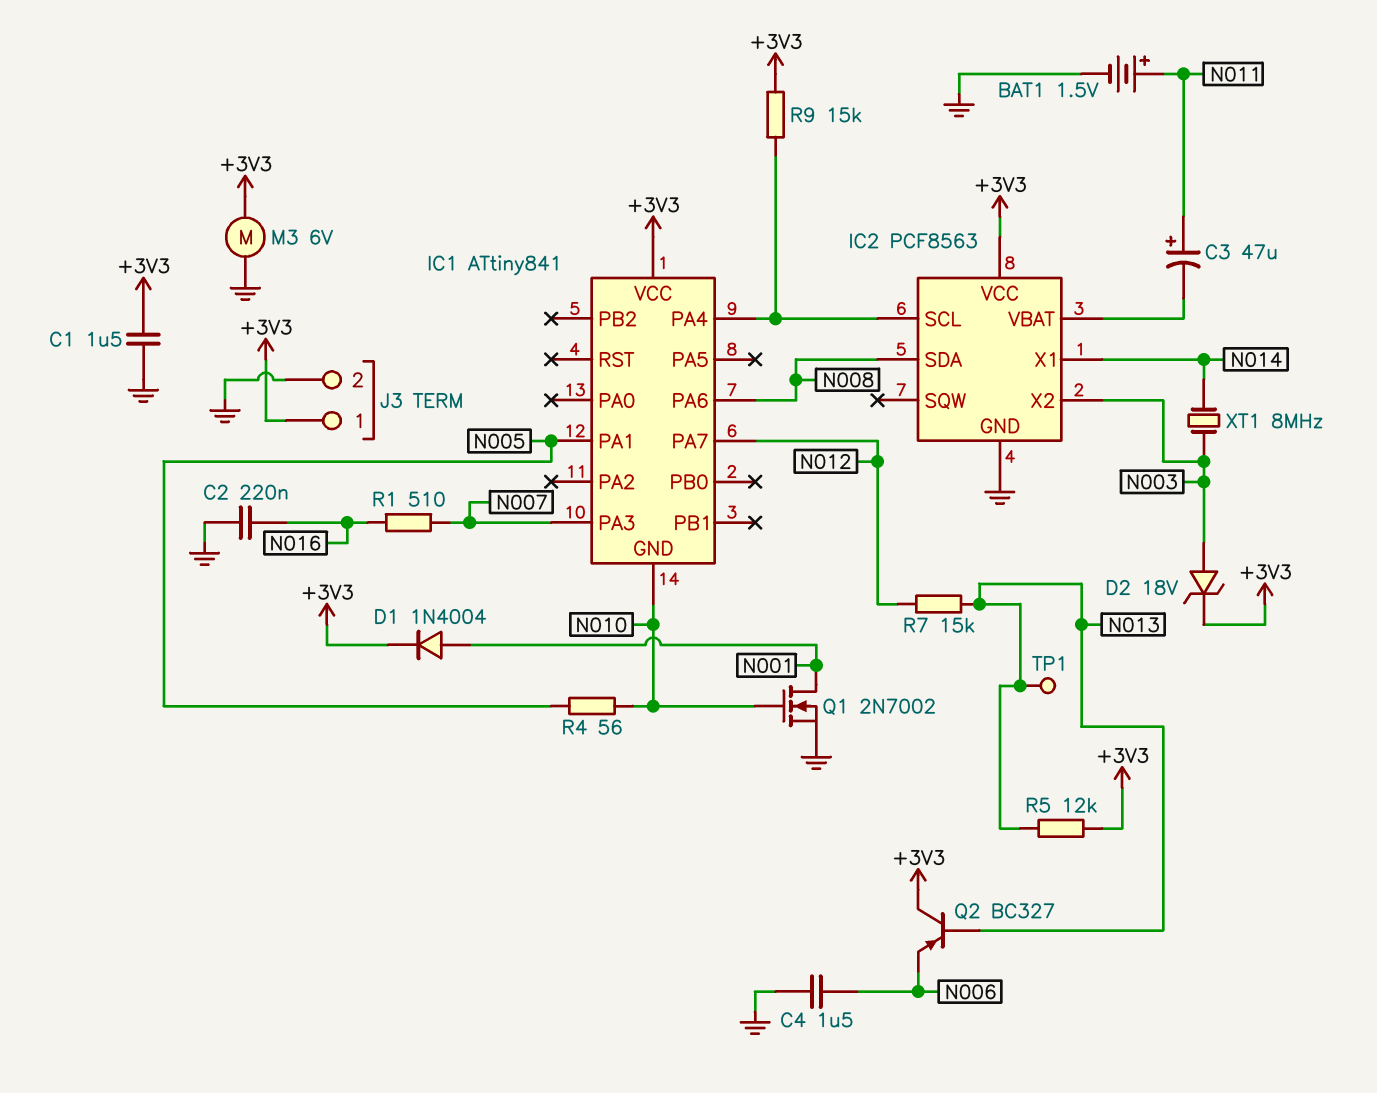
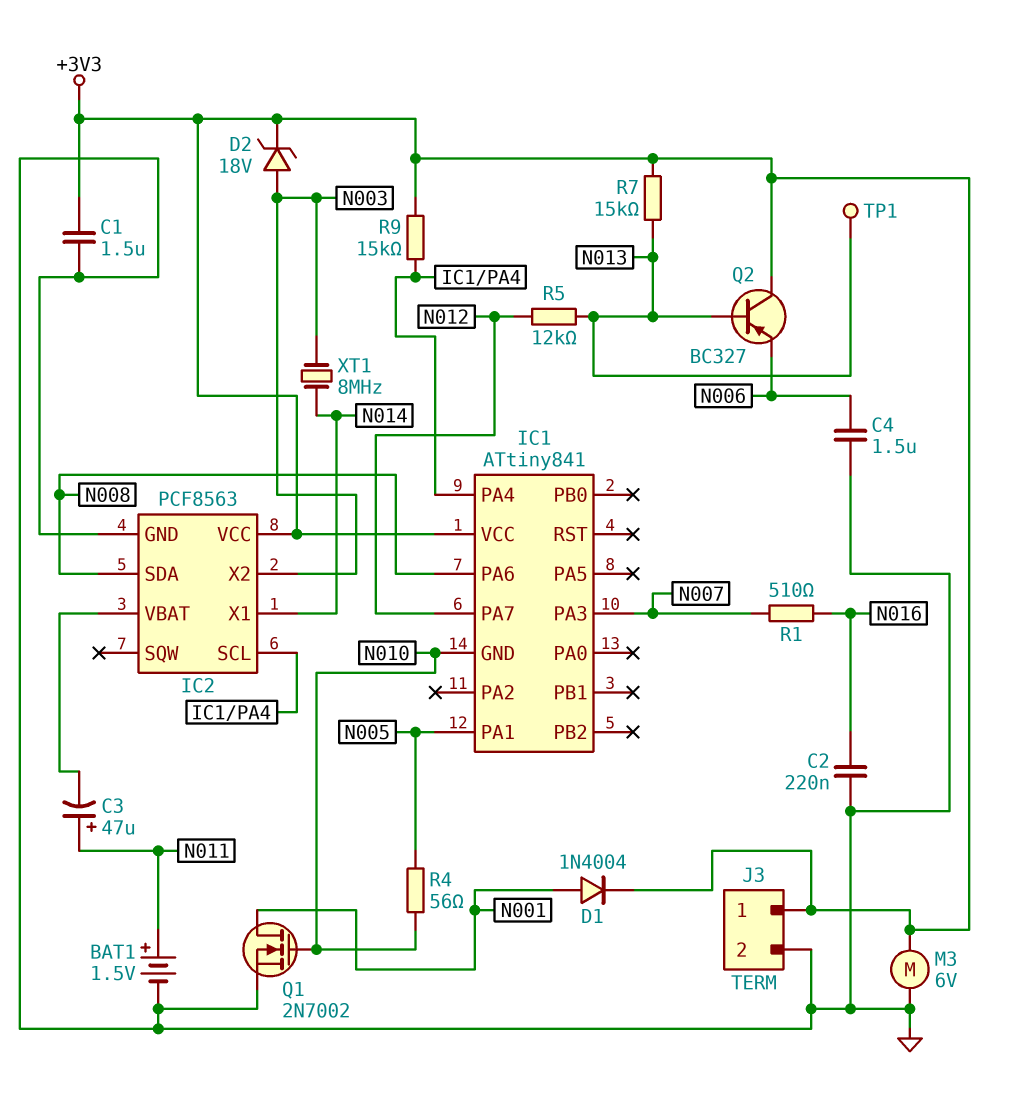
R5: 12k (+3V3, N013) -> 12k (N012, N013)
R7: 15k (N012, N013) -> 15k (+3V3, N013)

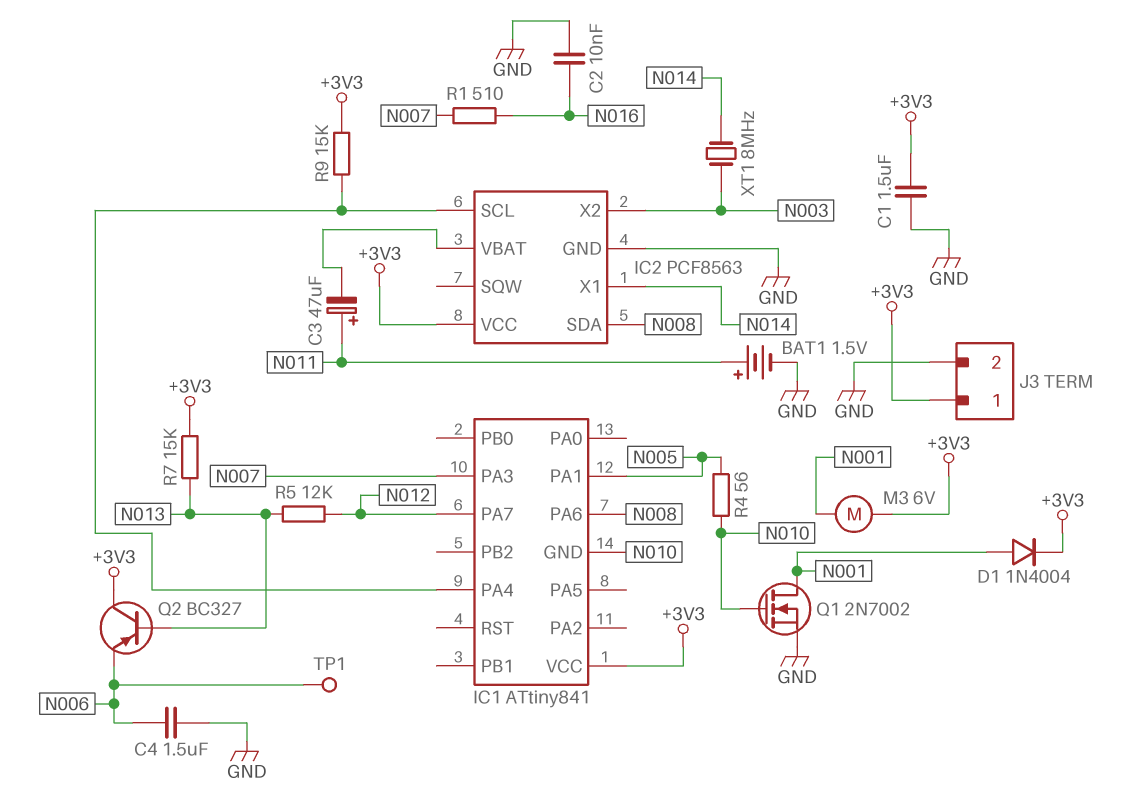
C2: 220nF (GND, N016) -> 10nF (GND, N016)
D2: zener 18V (A N003, K +3V3) -> none
M3: motor 6V (+3V3, GND) -> motor 6V (+3V3, N001)
TP1: test point (N013) -> test point (N006)

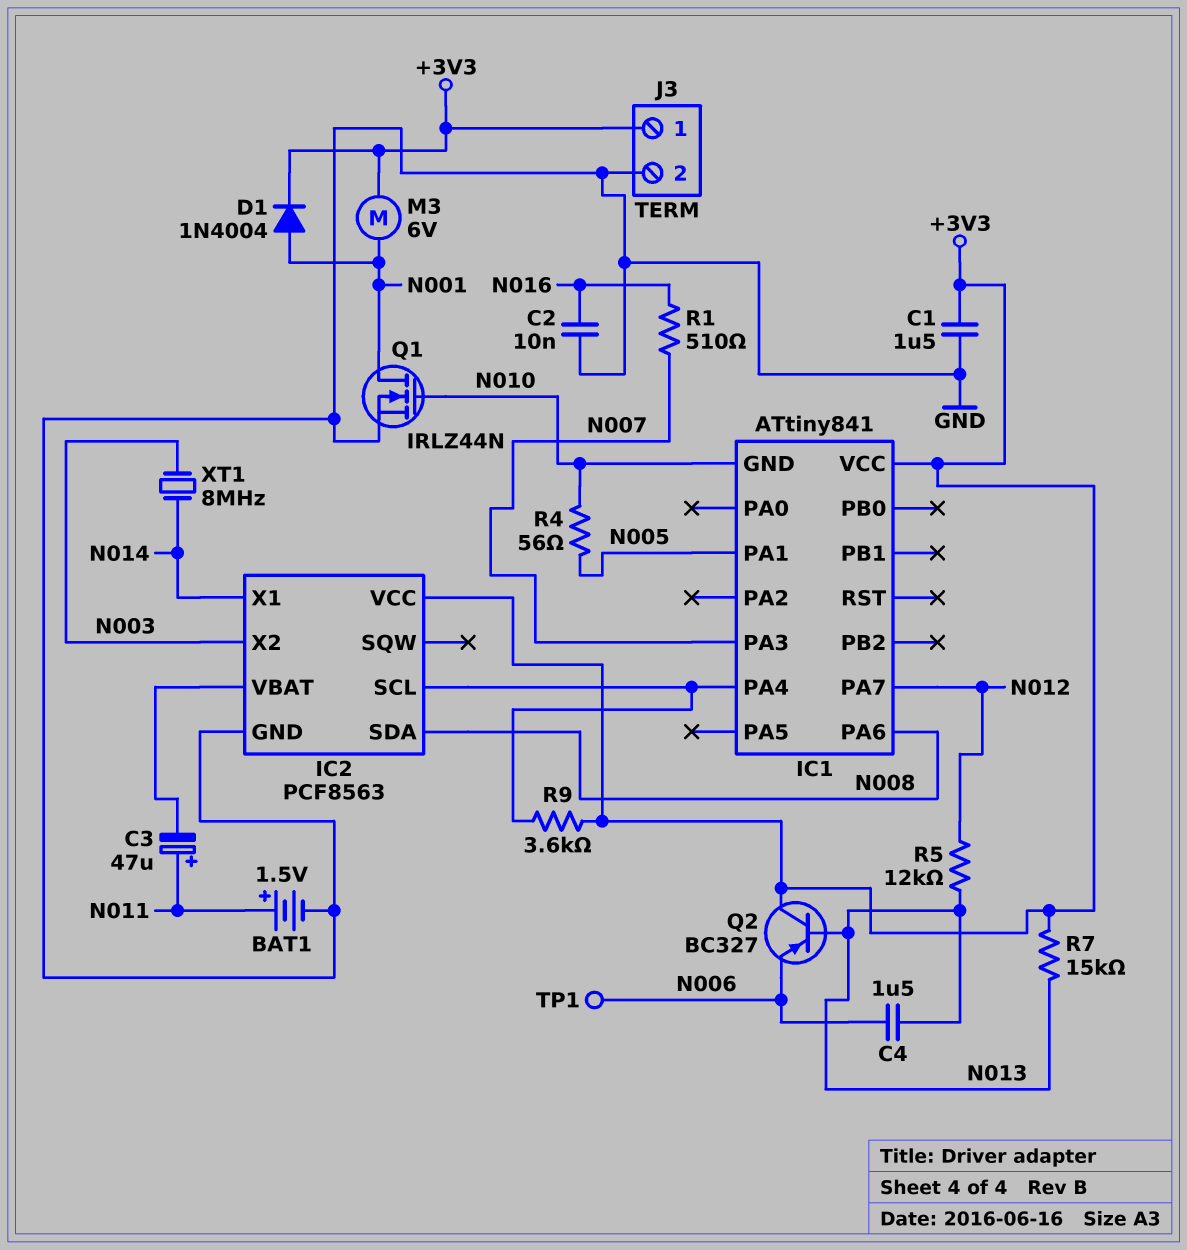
C4: 1.5uF (GND, N006) -> 1.5uF (N006, N013)
Q1: NMOS 2N7002 (G N010, D N001, S GND) -> NMOS IRLZ44N (G N010, D N001, S GND)
R9: 15k (+3V3, IC1/PA4) -> 3.6k (+3V3, IC1/PA4)

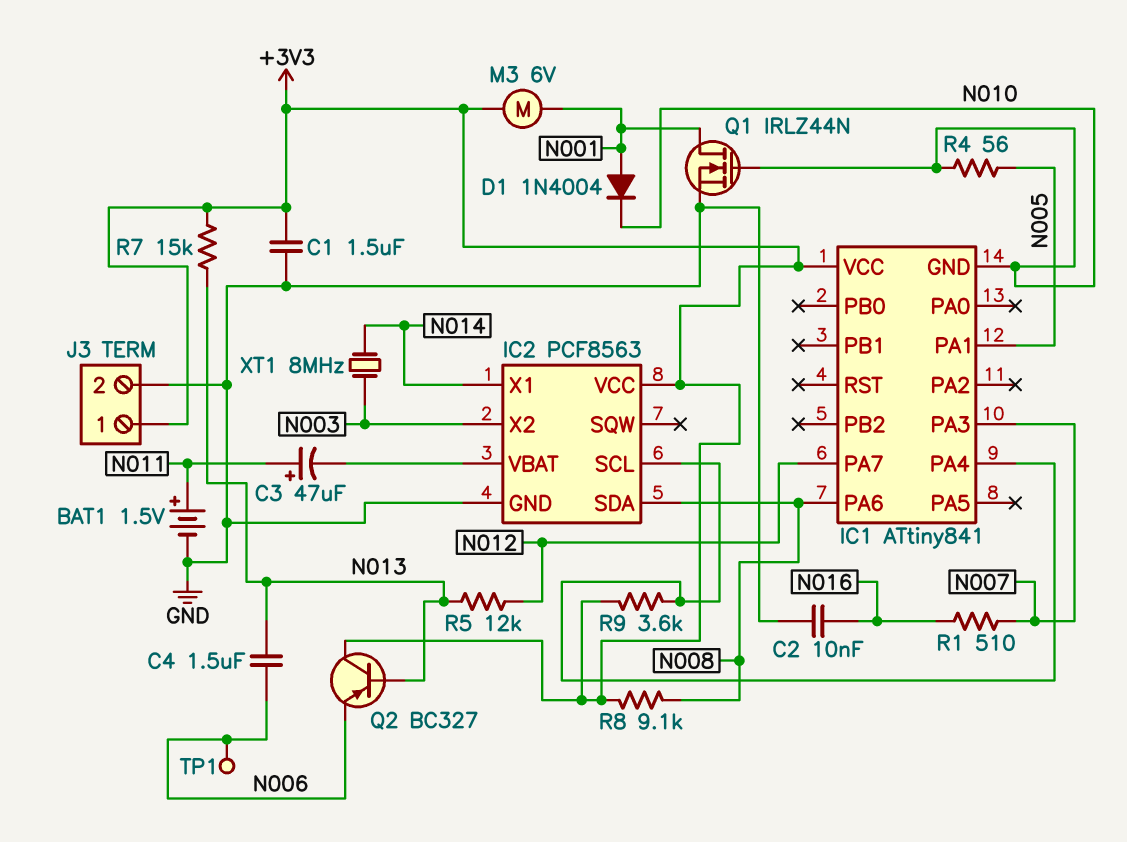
D1: diode 1N4004 (A N001, K +3V3) -> diode 1N4004 (A N001, K N010)
R8: none -> 9.1k (+3V3, N008)

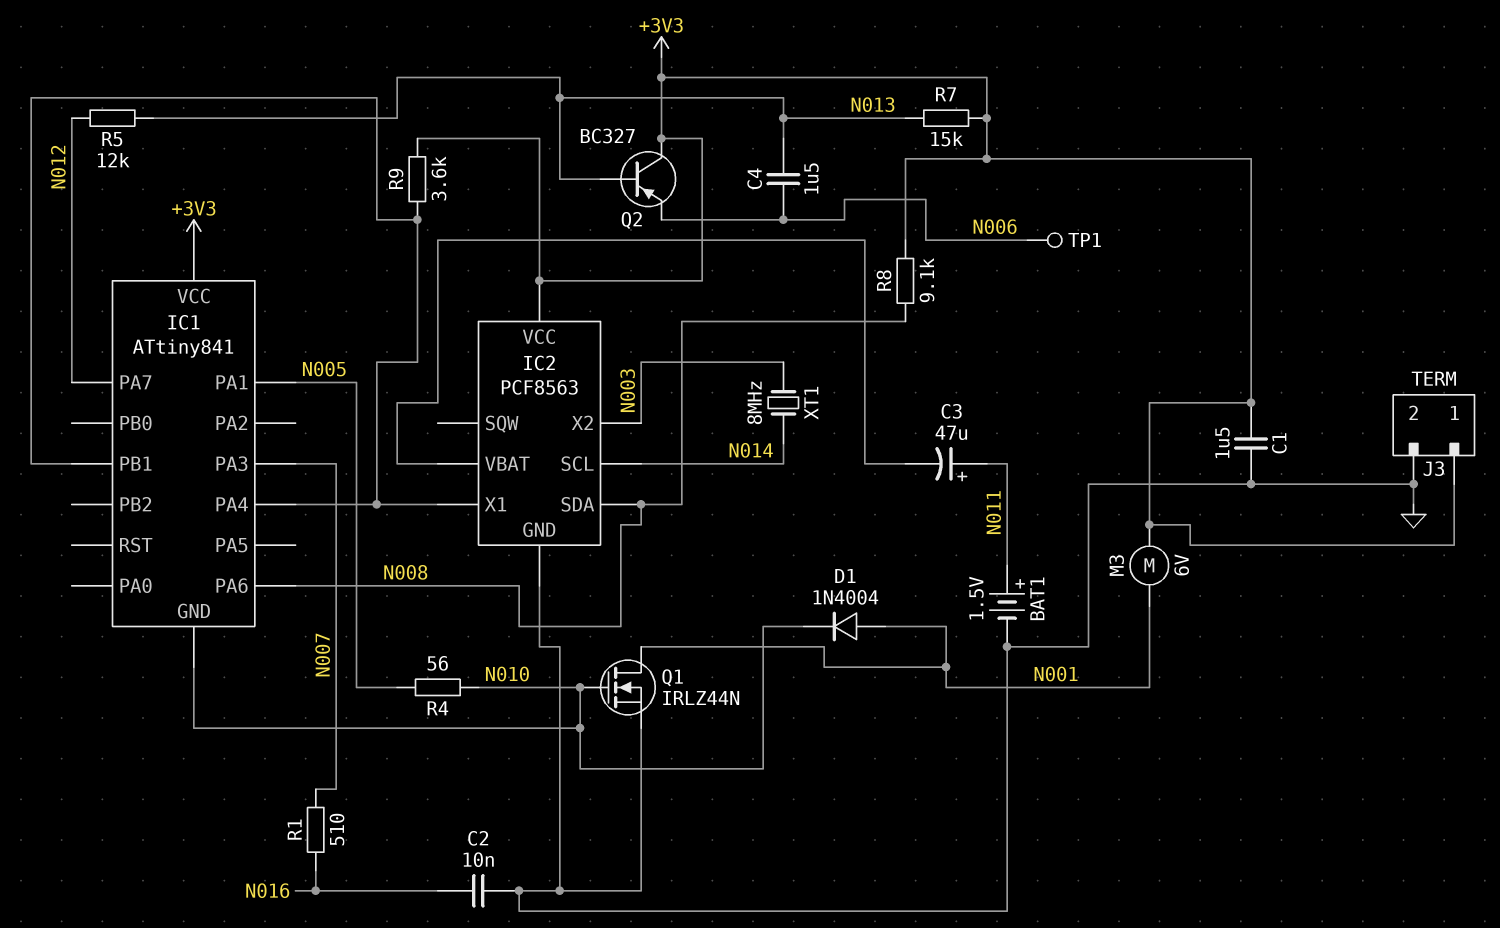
IC1 pin PB1: none -> IC1/PA4
IC2 pin SCL: IC1/PA4 -> N014
IC2 pin X1: N014 -> IC1/PA4

